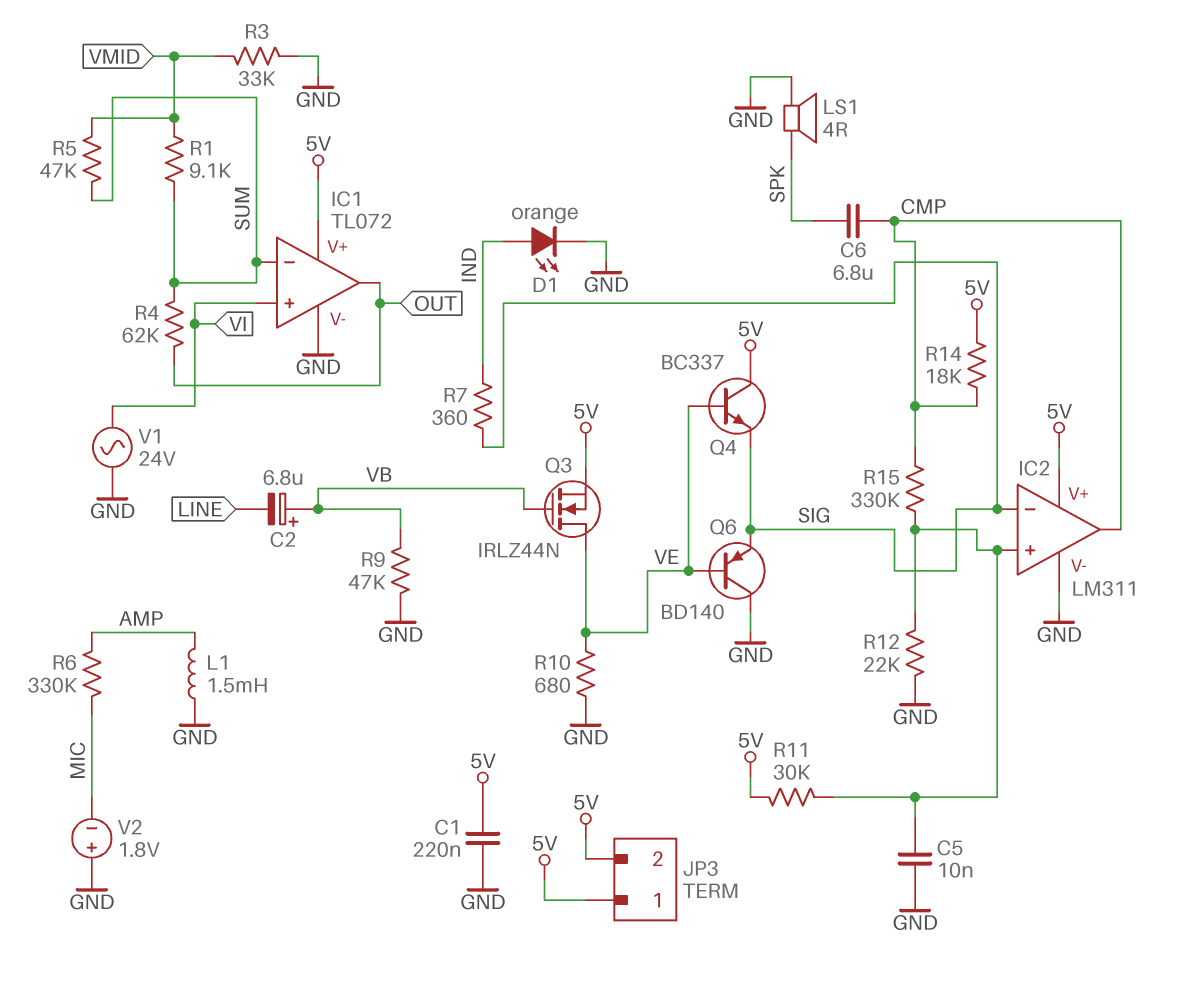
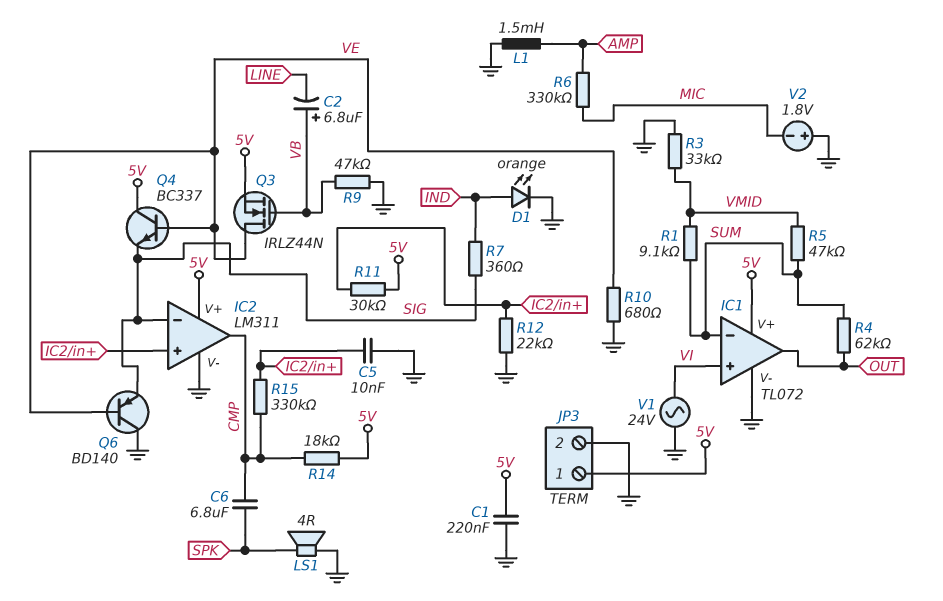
JP3 pin 2: 5V -> GND

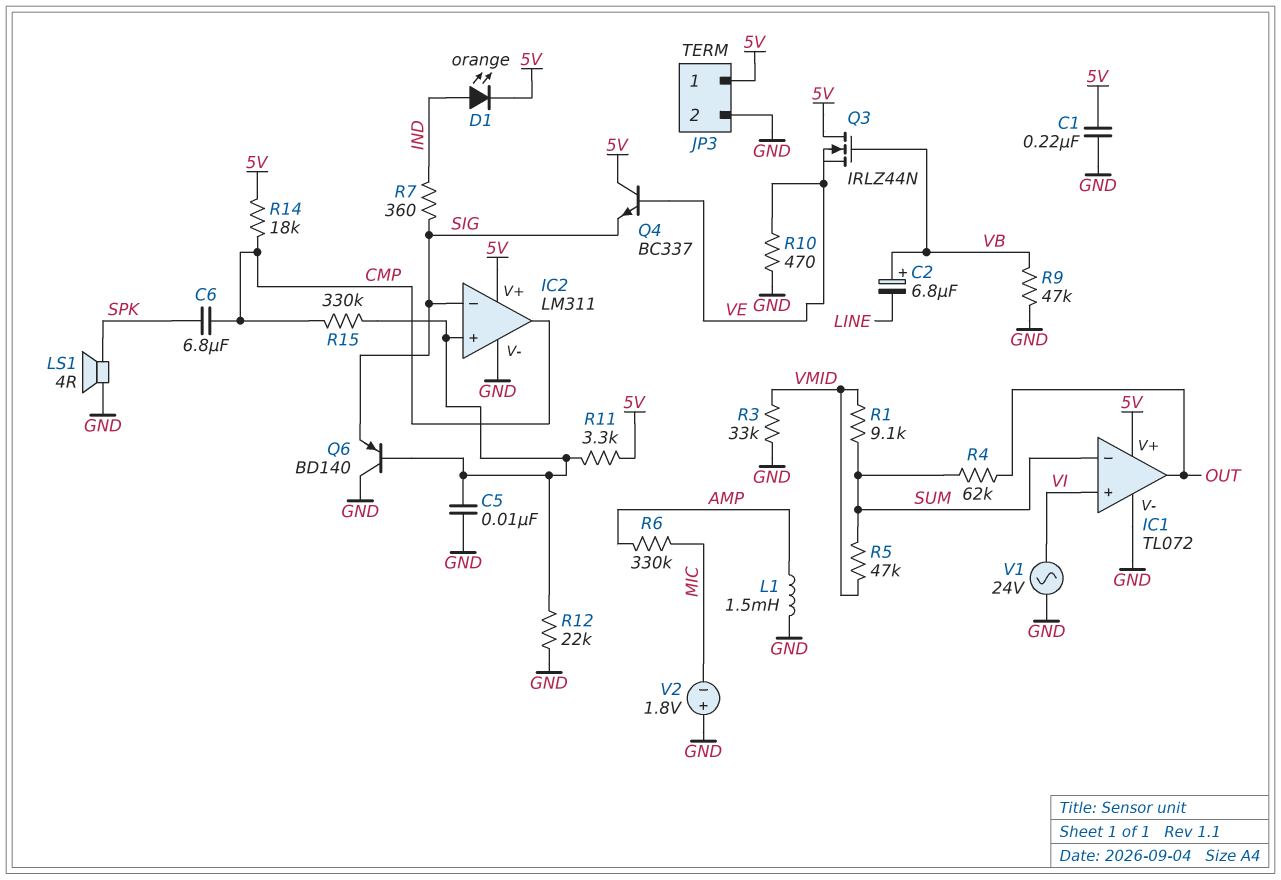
D1: LED orange (A IND, K GND) -> LED orange (A IND, K 5V)
Q3: NMOS IRLZ44N (G VB, D VE, S 5V) -> NMOS IRLZ44N (G VB, D 5V, S VE)
Q6: PNP BD140 (B VE, C GND, E SIG) -> PNP BD140 (B IC2/in+, C GND, E SIG)
R10: 680 (GND, VE) -> 470 (GND, VE)
R11: 30k (5V, IC2/in+) -> 3.3k (5V, IC2/in+)

